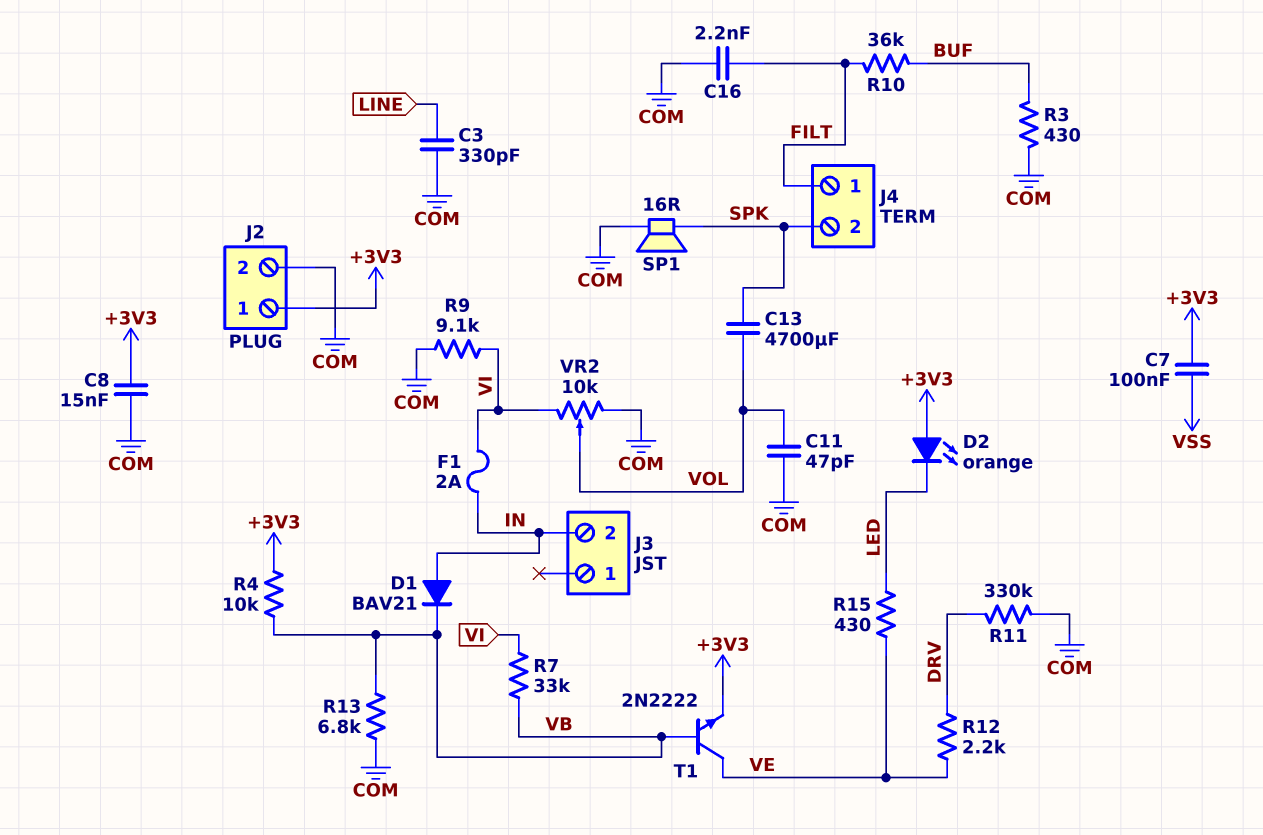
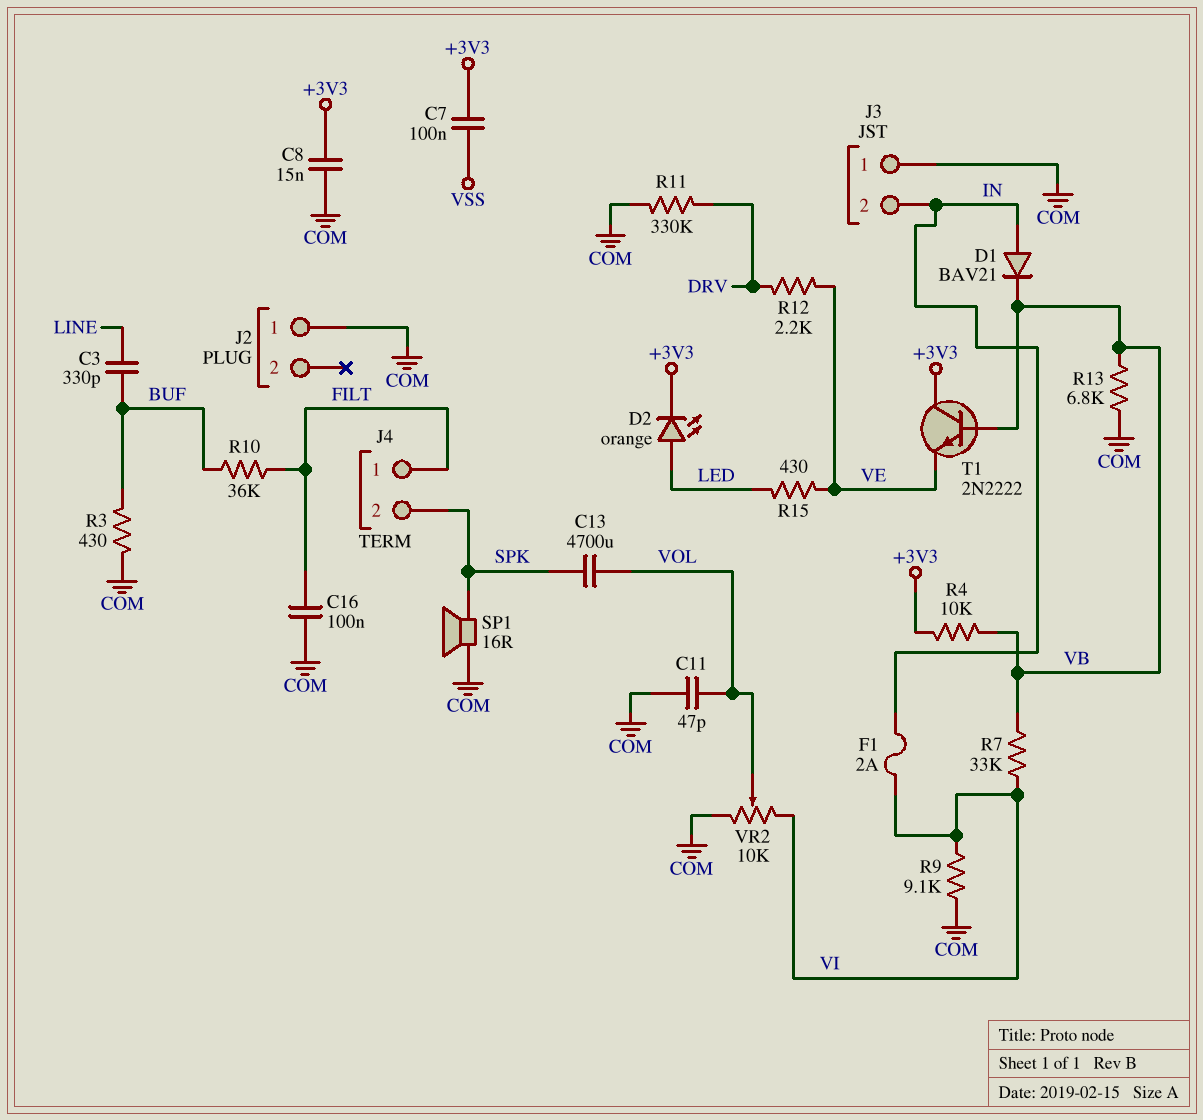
C3: 330pF (COM, LINE) -> 330pF (BUF, LINE)
C16: 2.2nF (COM, FILT) -> 100nF (COM, FILT)
D2: LED orange (A +3V3, K LED) -> LED orange (A LED, K +3V3)
J2 pin 1: +3V3 -> COM
J2 pin 2: COM -> none
J3 pin 1: none -> COM
T1: NPN 2N2222 (B VB, C VE, E +3V3) -> NPN 2N2222 (B VB, C +3V3, E VE)

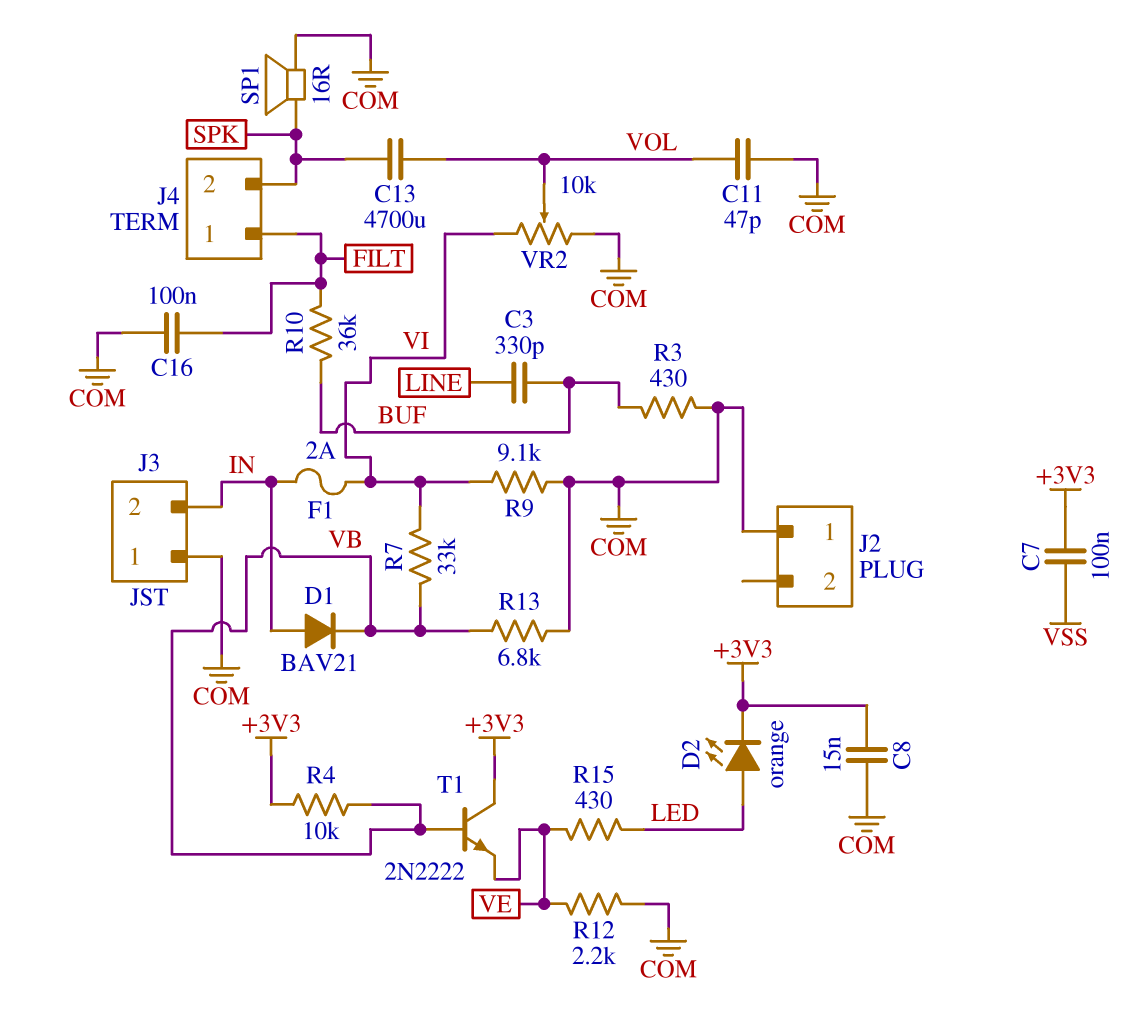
R11: 330k (COM, DRV) -> none
R12: 2.2k (DRV, VE) -> 2.2k (COM, VE)

